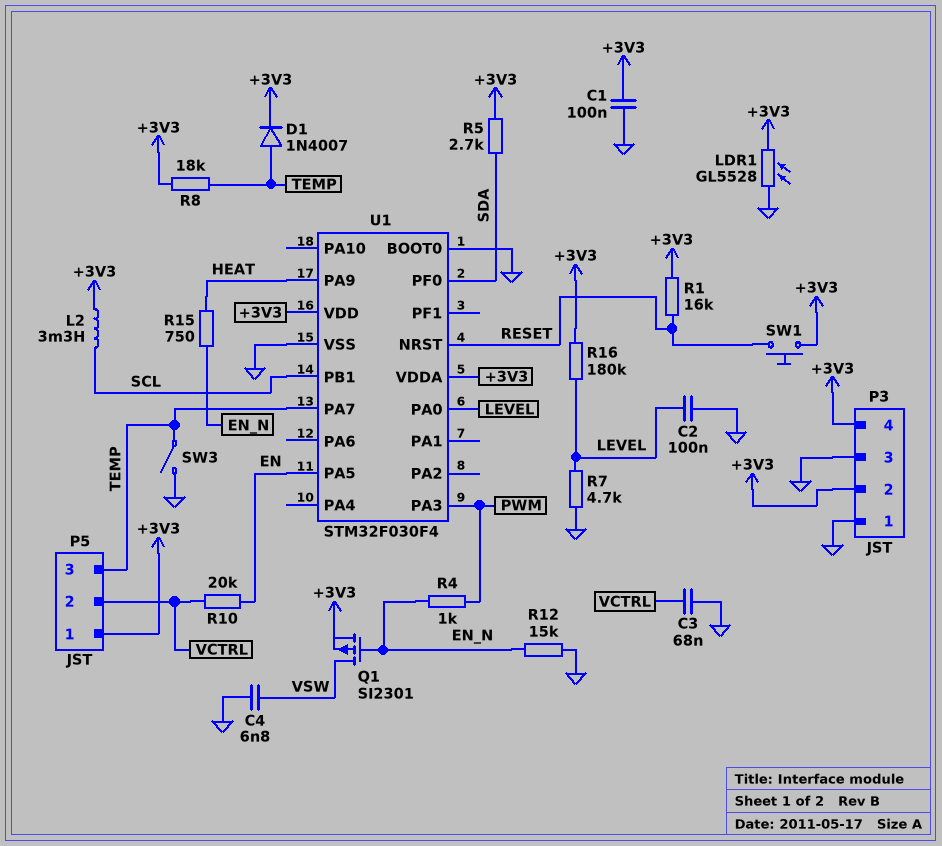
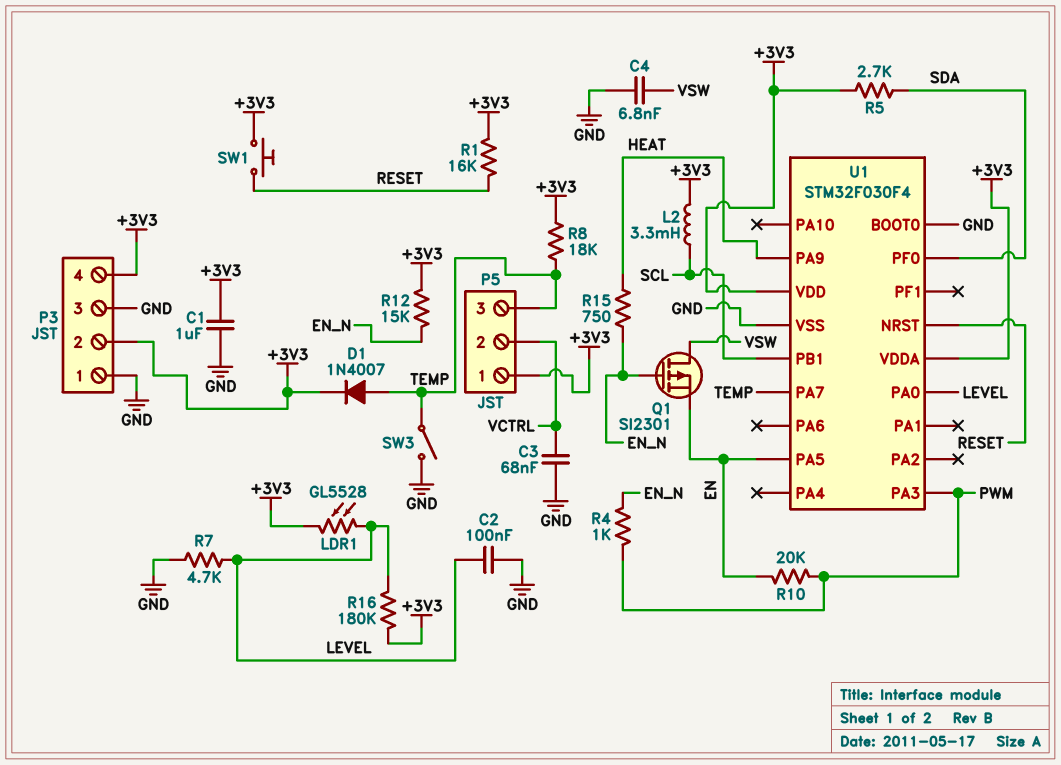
C1: 100nF (+3V3, GND) -> 1uF (+3V3, GND)
LDR1: GL5528 (+3V3, GND) -> GL5528 (+3V3, LEVEL)
Q1: PMOS SI2301 (G EN_N, D VSW, S +3V3) -> PMOS SI2301 (G EN_N, D VSW, S EN)
R10: 20k (EN, VCTRL) -> 20k (EN, PWM)
R12: 15k (EN_N, GND) -> 15k (+3V3, EN_N)

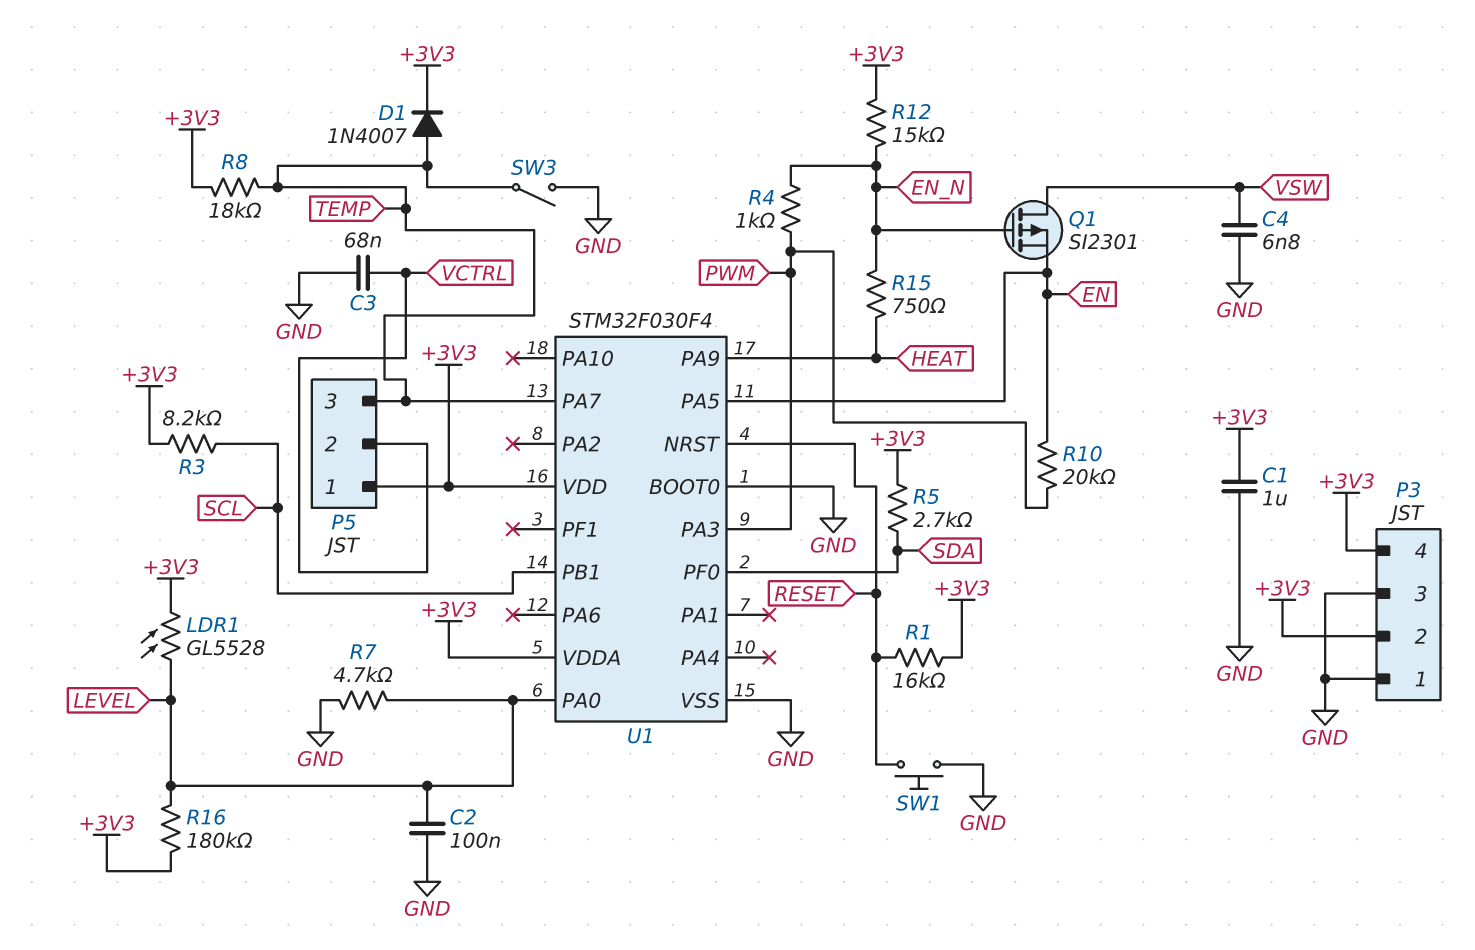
L2: 3.3mH (+3V3, SCL) -> none
R3: none -> 8.2k (+3V3, SCL)
SW1: button (+3V3, RESET) -> button (GND, RESET)

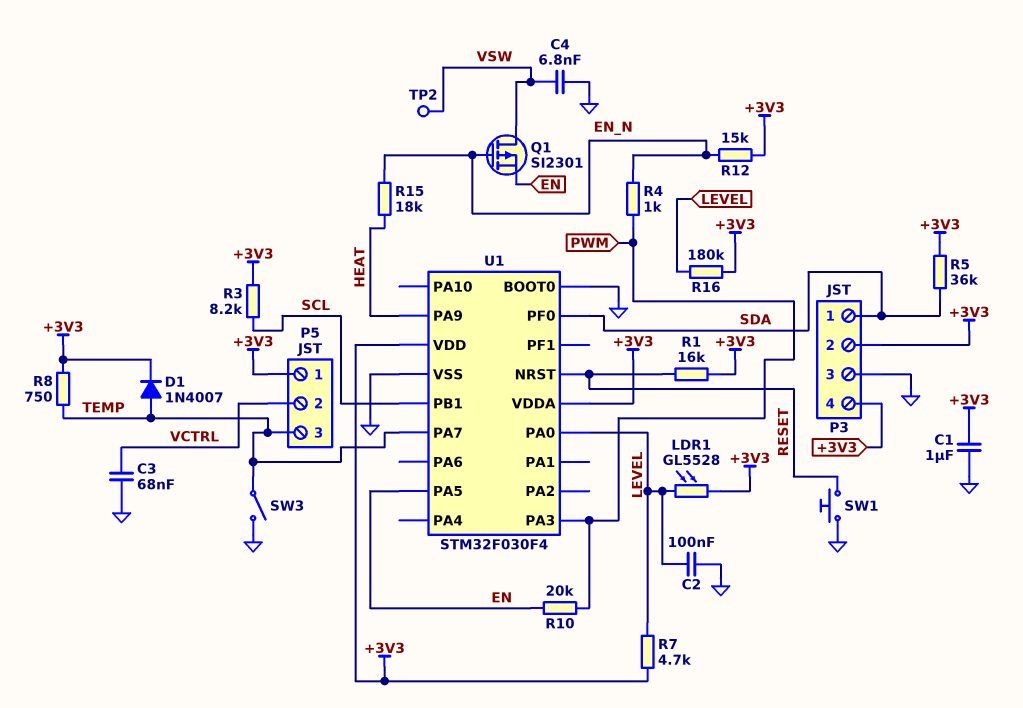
P3 pin 1: GND -> SDA
R5: 2.7k (+3V3, SDA) -> 36k (+3V3, SDA)
R7: 4.7k (GND, LEVEL) -> 4.7k (+3V3, LEVEL)
R8: 18k (+3V3, TEMP) -> 750 (+3V3, TEMP)
R15: 750 (EN_N, HEAT) -> 18k (EN_N, HEAT)
TP2: none -> test point (VSW)

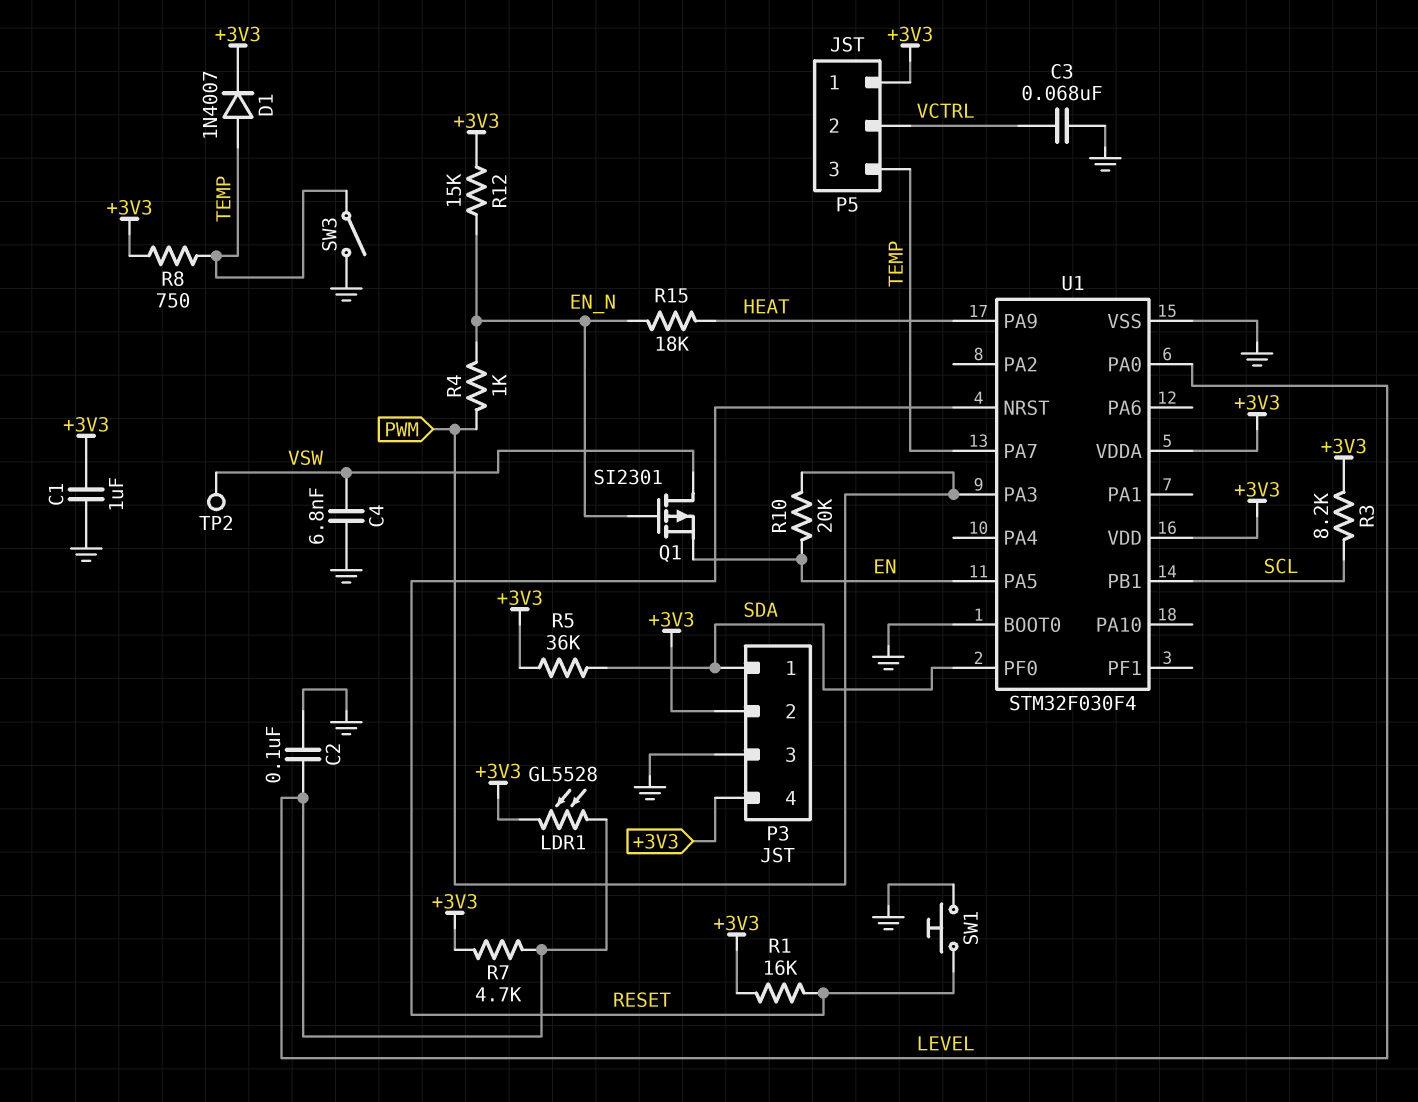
R16: 180k (+3V3, LEVEL) -> none

